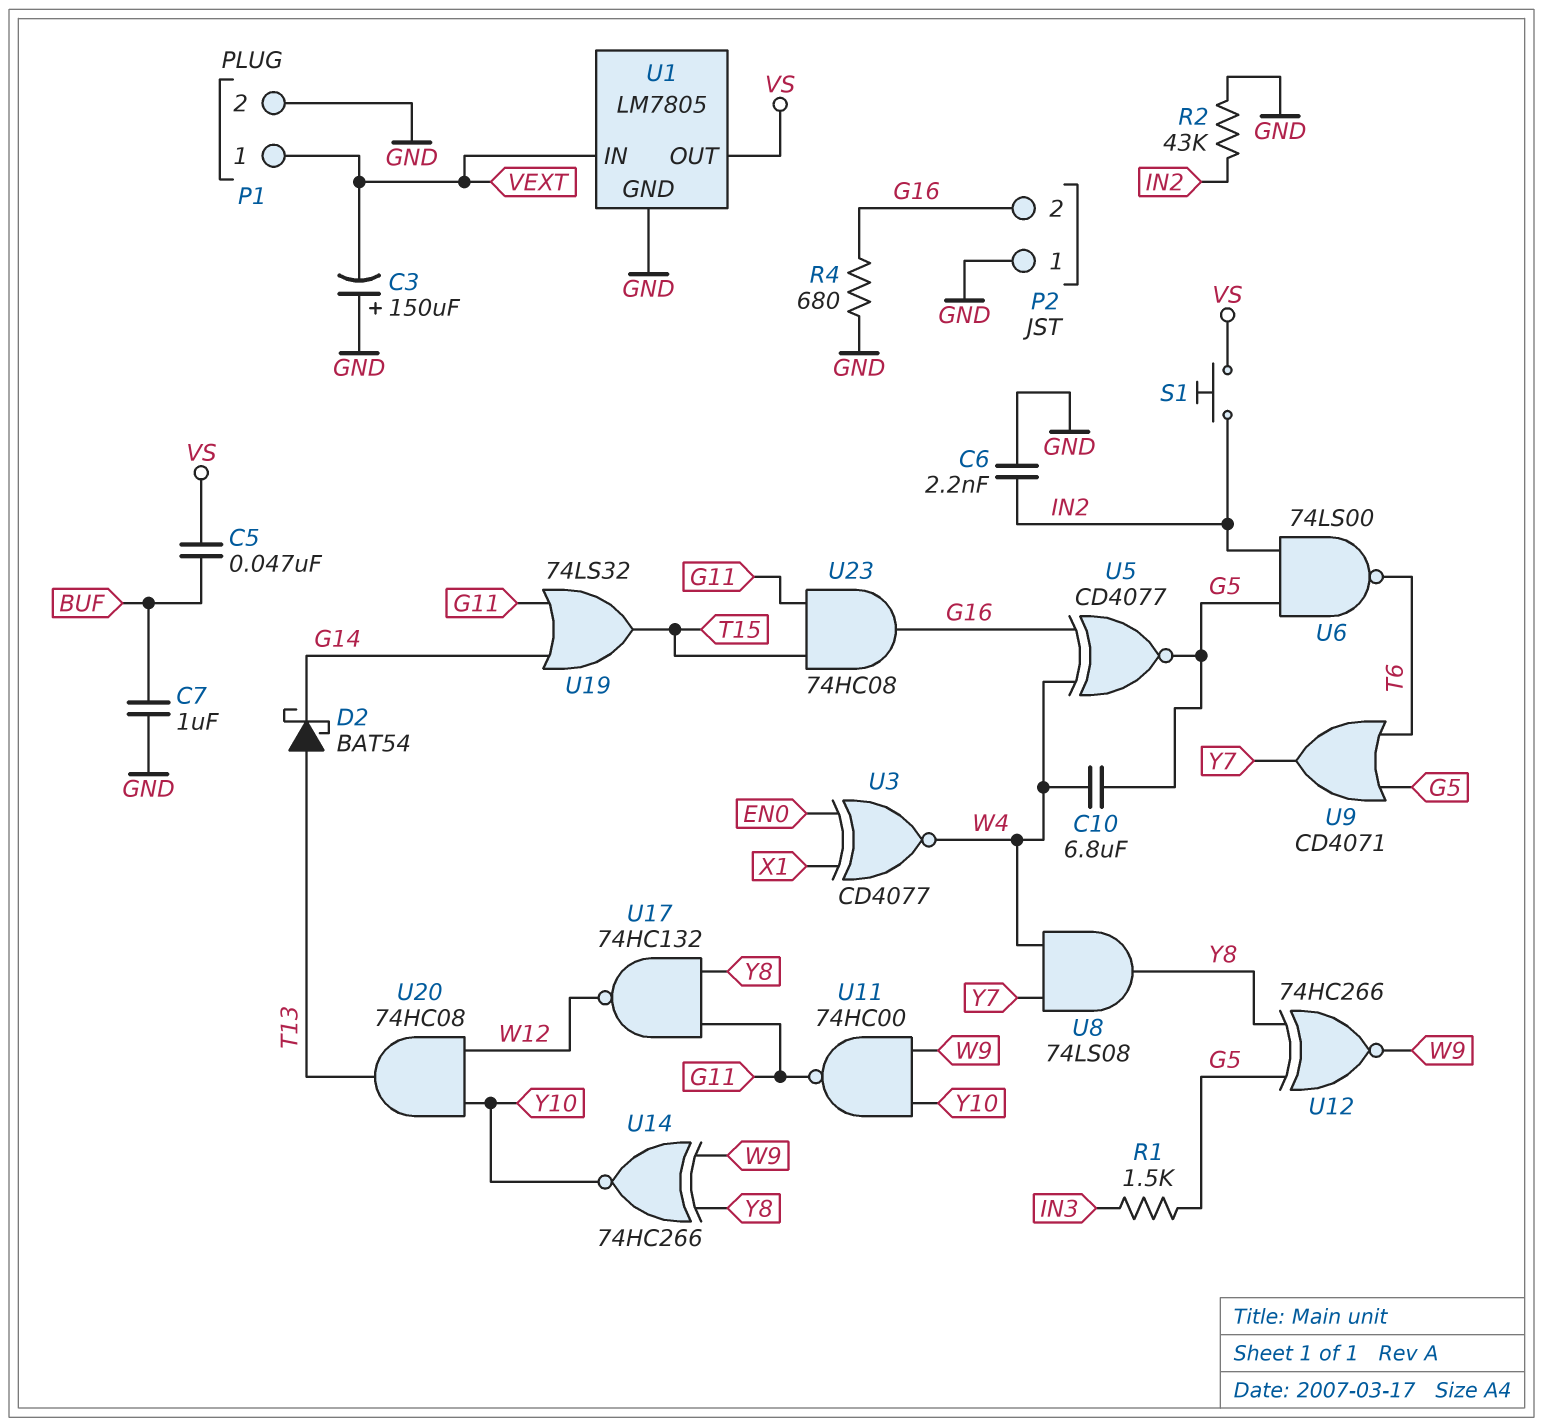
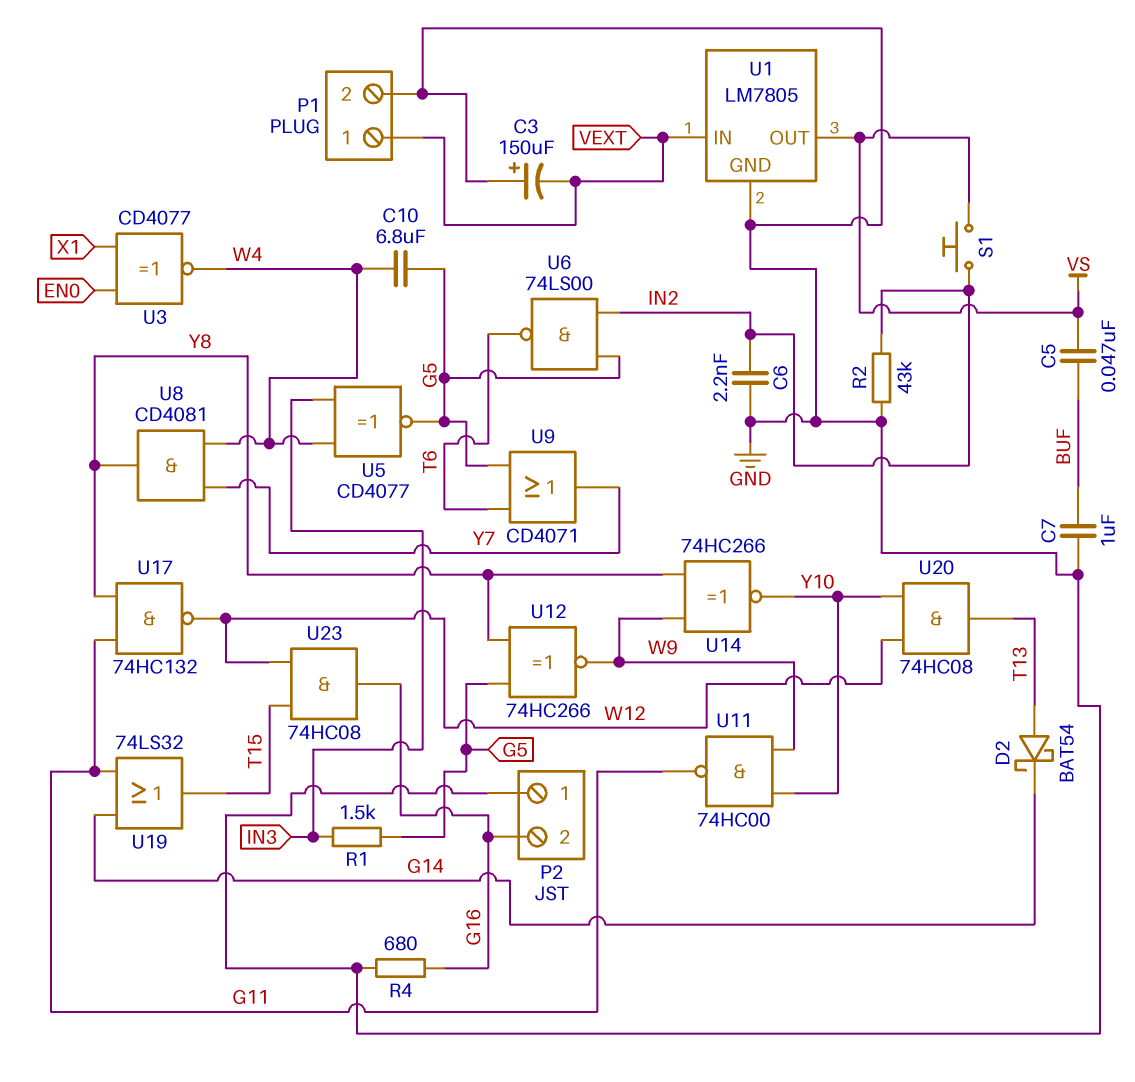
U5: XNOR CD4077 (in G16, in W4, out G5) -> XNOR CD4077 (in IN3, in W4, out G5)
U8: AND 74LS08 (in W4, in Y7, out Y8) -> AND CD4081 (in W4, in Y7, out Y8)
U23: AND 74HC08 (in G11, in T15, out G16) -> AND 74HC08 (in T15, in W12, out G16)

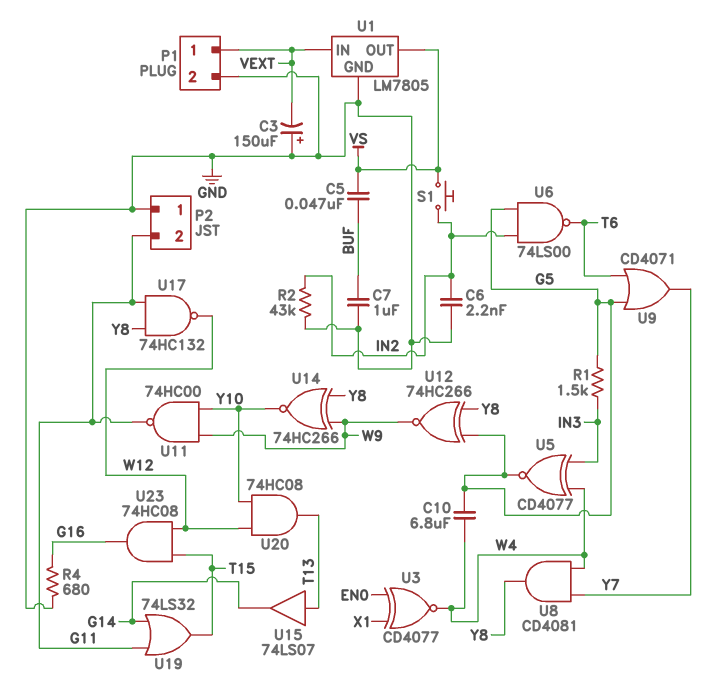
D2: schottky BAT54 (A T13, K G14) -> none
P2 pin 2: G16 -> G11
U15: none -> buffer 74LS07 (in T13, out G14)

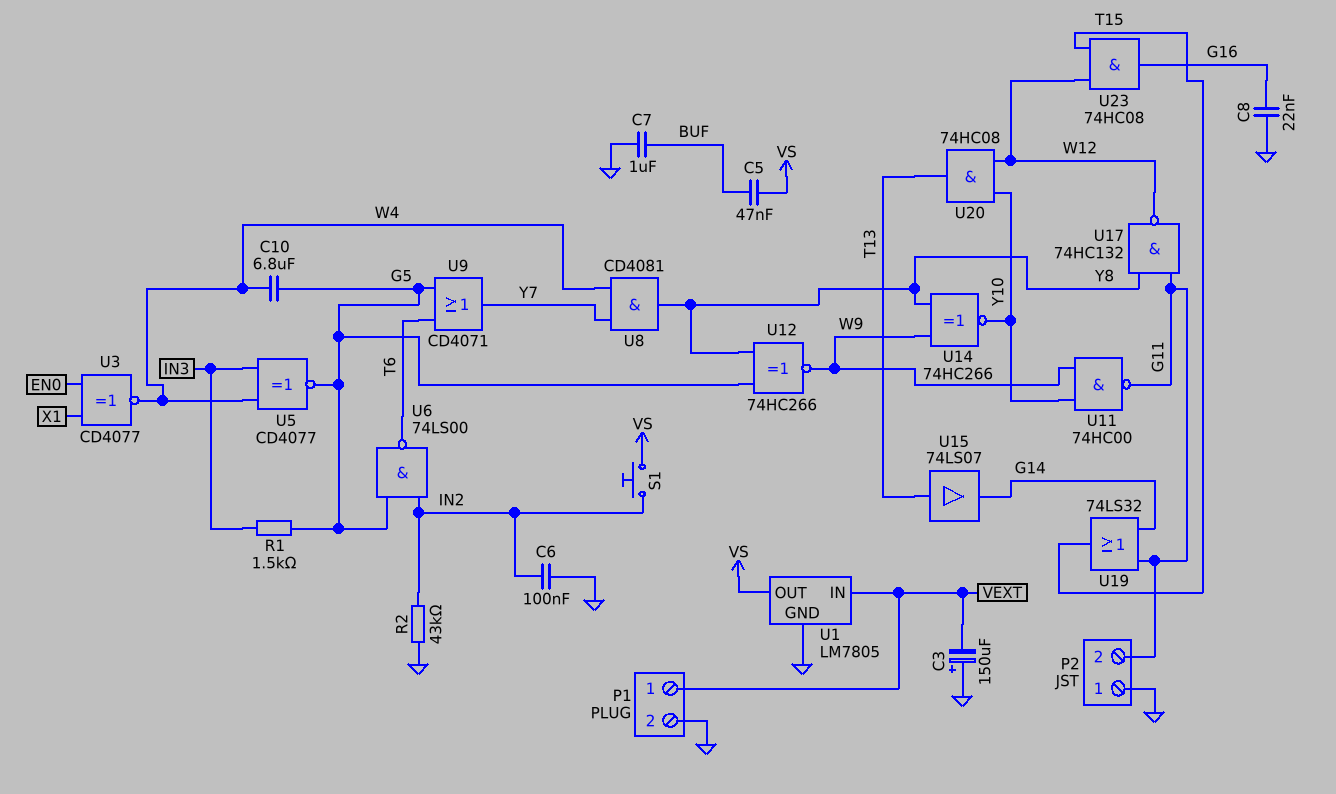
C6: 2.2nF (GND, IN2) -> 100nF (GND, IN2)
C8: none -> 22nF (G16, GND)
R4: 680 (G16, GND) -> none

